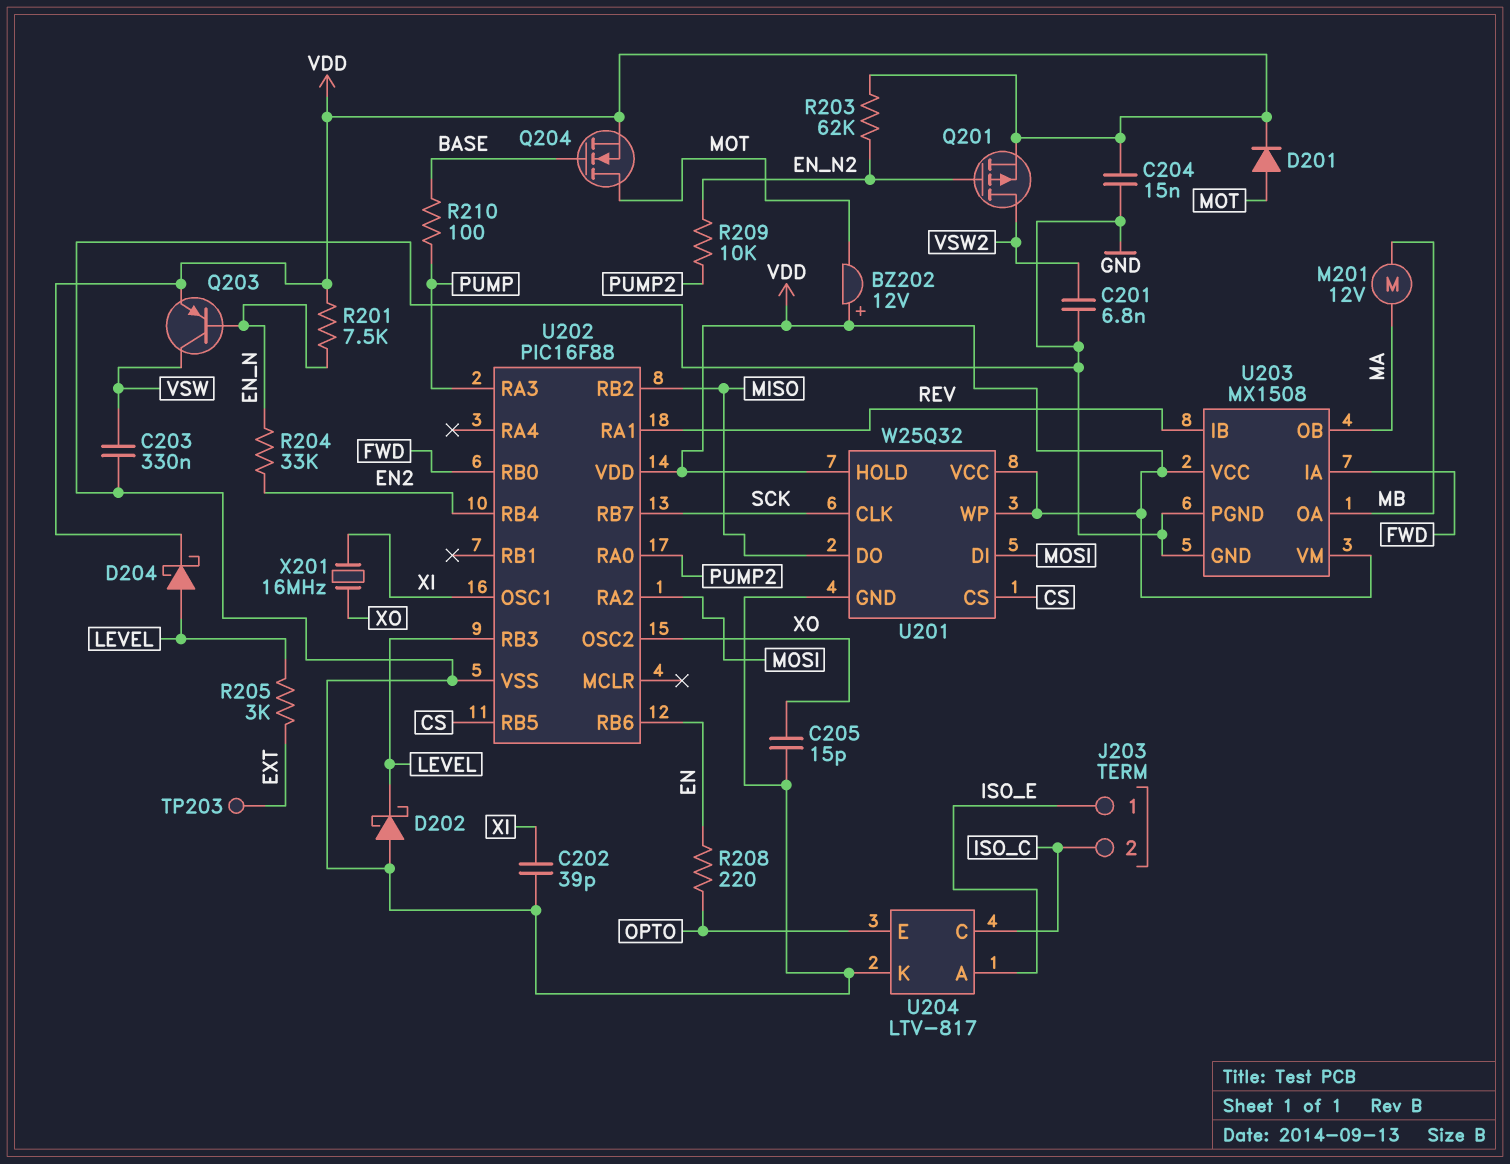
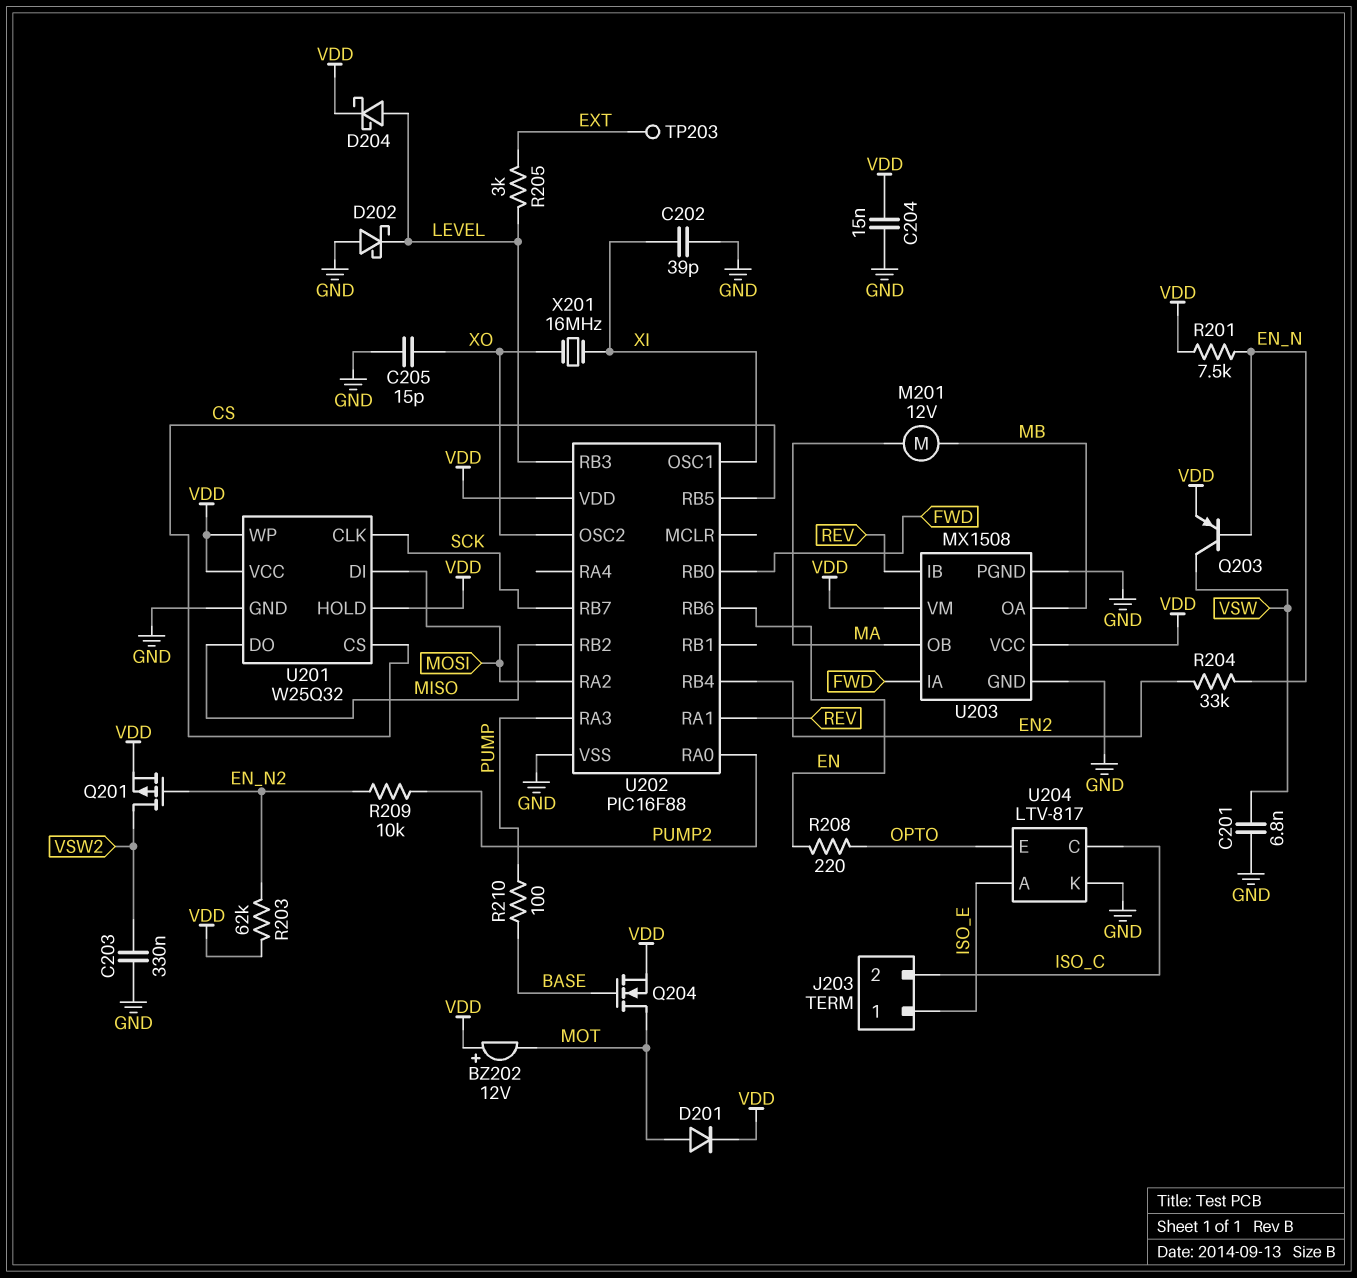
C201: 6.8nF (GND, VSW2) -> 6.8nF (GND, VSW)
C203: 330nF (GND, VSW) -> 330nF (GND, VSW2)

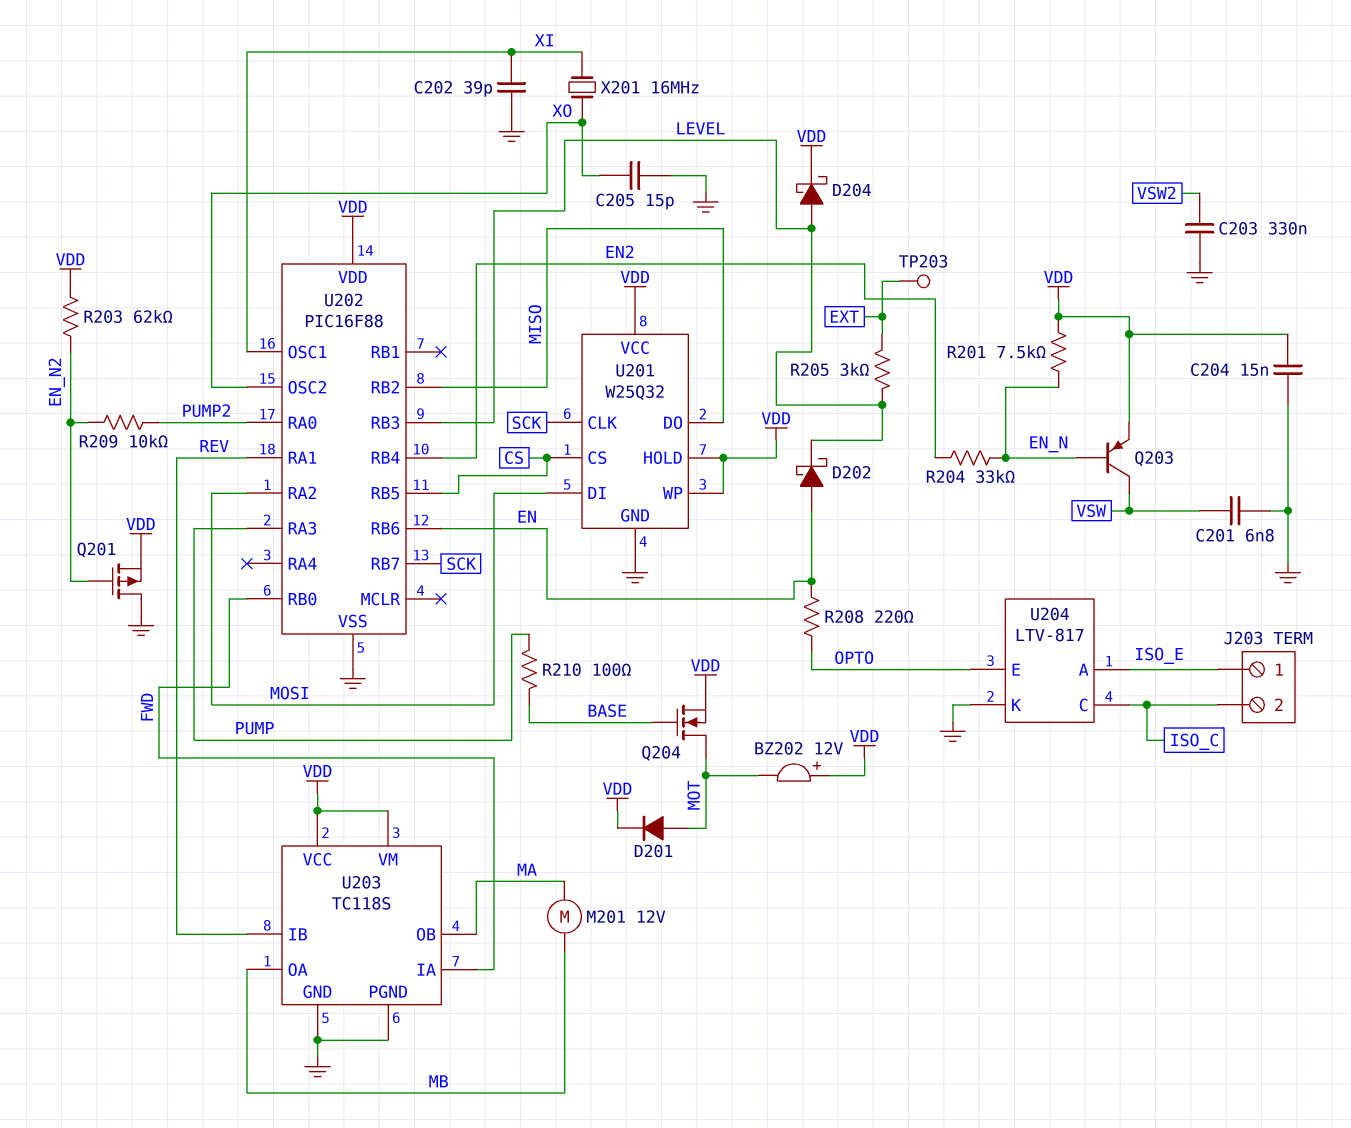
D202: schottky (A GND, K LEVEL) -> schottky (A EN, K LEVEL)
Q201: PMOS (G EN_N2, D VSW2, S VDD) -> PMOS (G EN_N2, D GND, S VDD)
U203: MX1508 -> TC118S

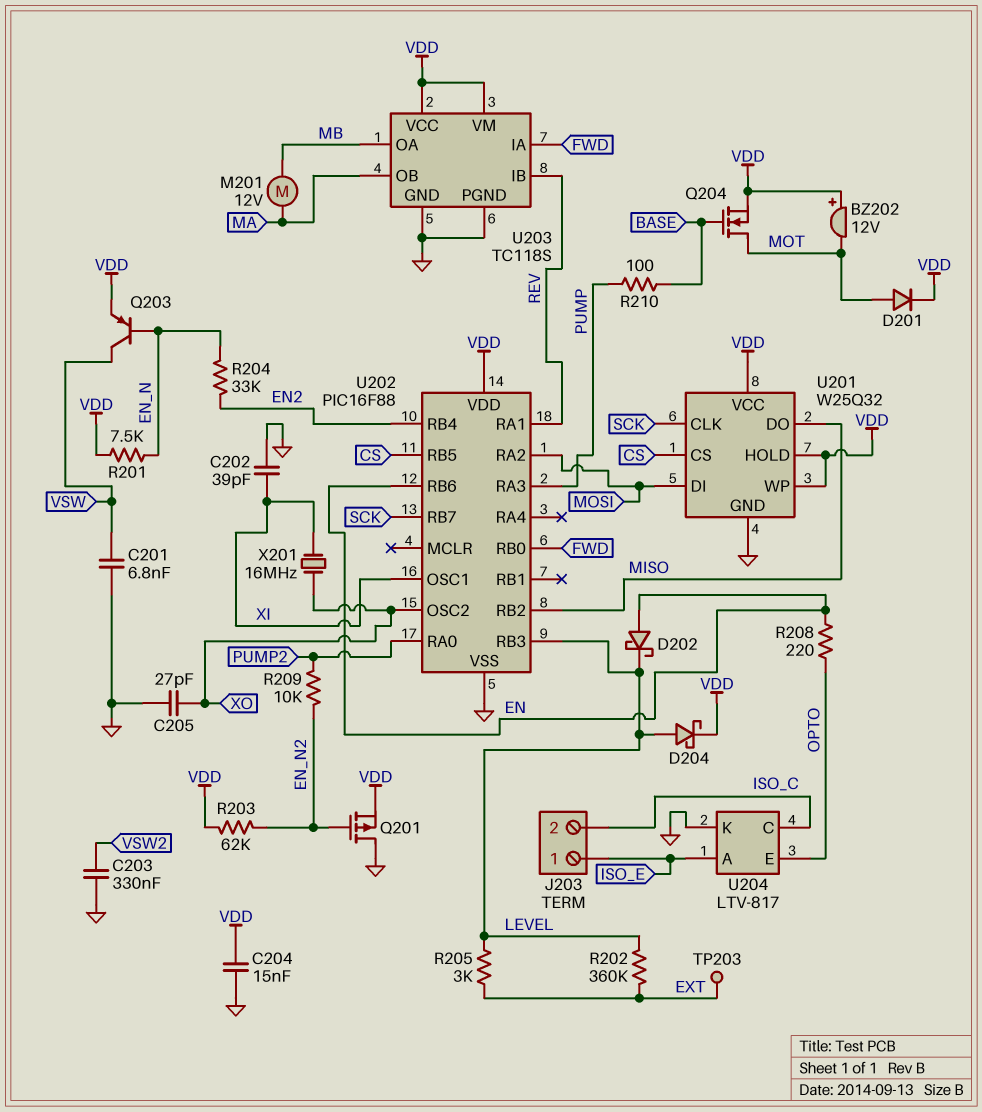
C205: 15pF (GND, XO) -> 27pF (GND, XO)
R202: none -> 360k (EXT, LEVEL)

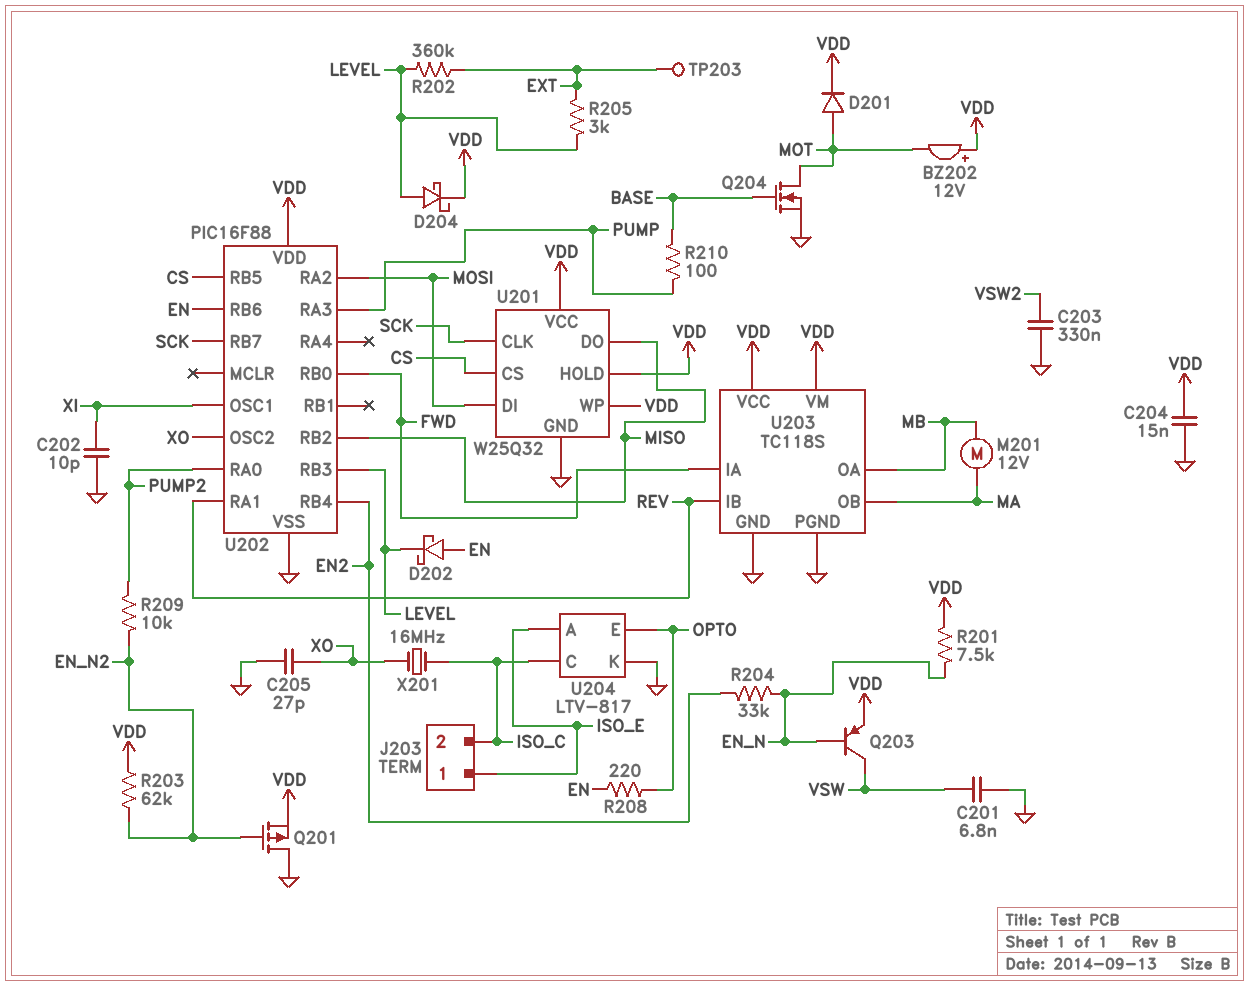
C202: 39pF (GND, XI) -> 10pF (GND, XI)
Q204: NMOS (G BASE, D MOT, S VDD) -> NMOS (G BASE, D MOT, S GND)
X201: 16MHz (XI, XO) -> 16MHz (ISO_C, XO)

